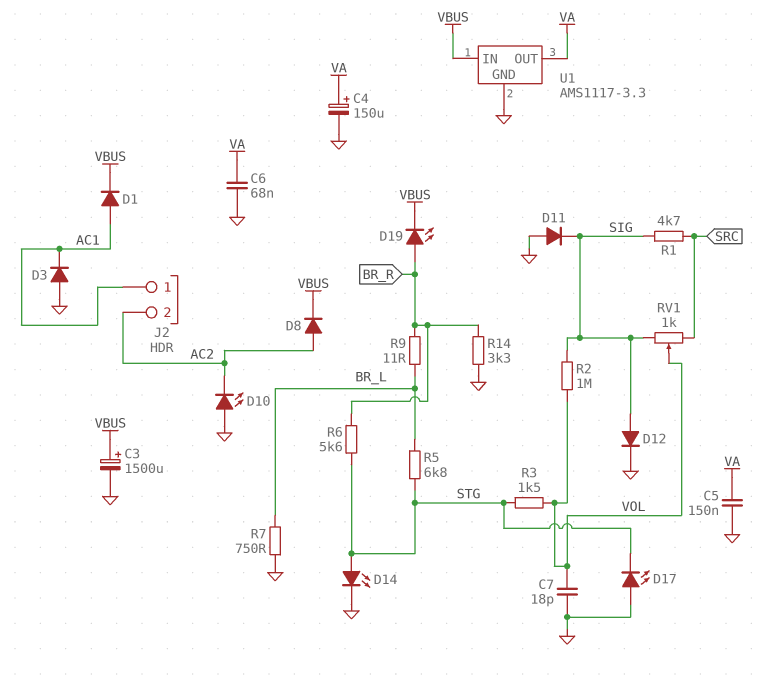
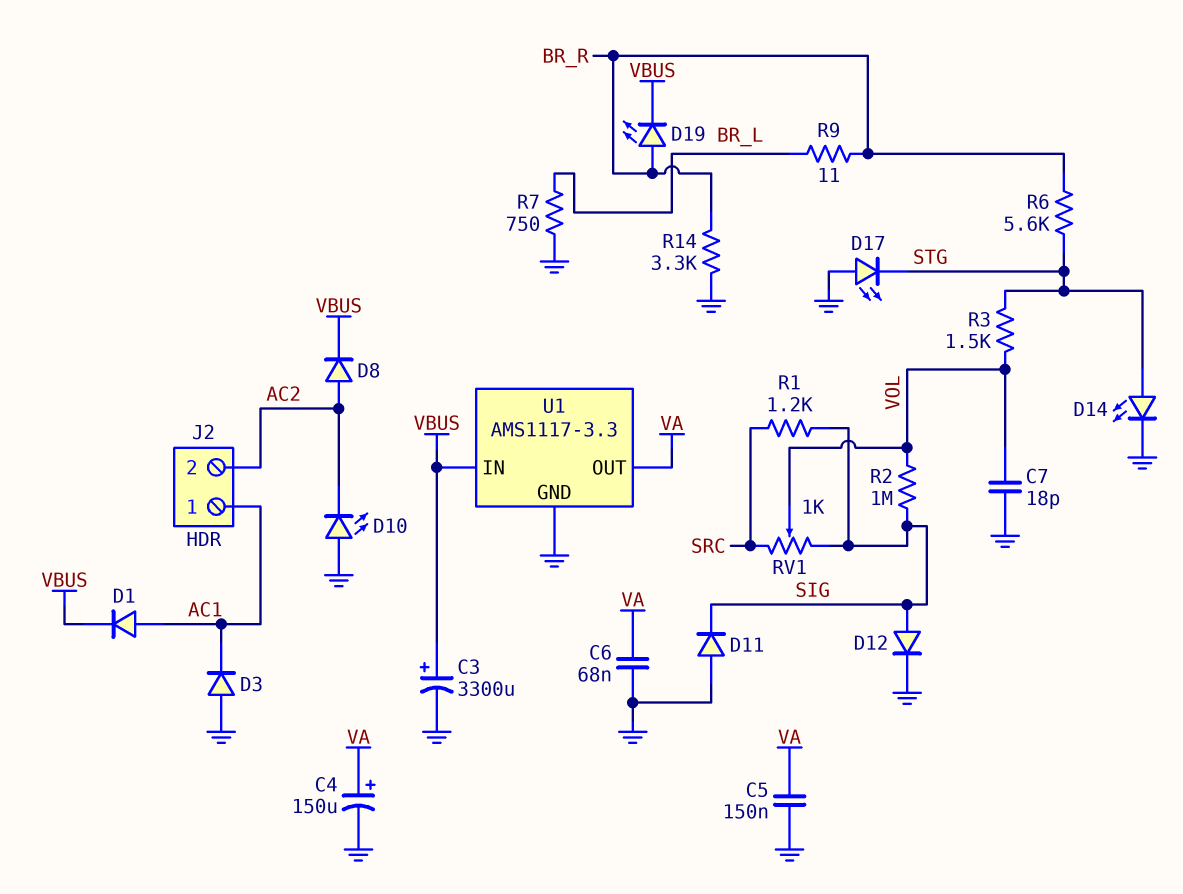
C3: 1500uF (plus VBUS, minus GND) -> 3300uF (plus VBUS, minus GND)
R1: 4.7k (SIG, SRC) -> 1.2k (SIG, SRC)
R5: 6.8k (BR_L, STG) -> none

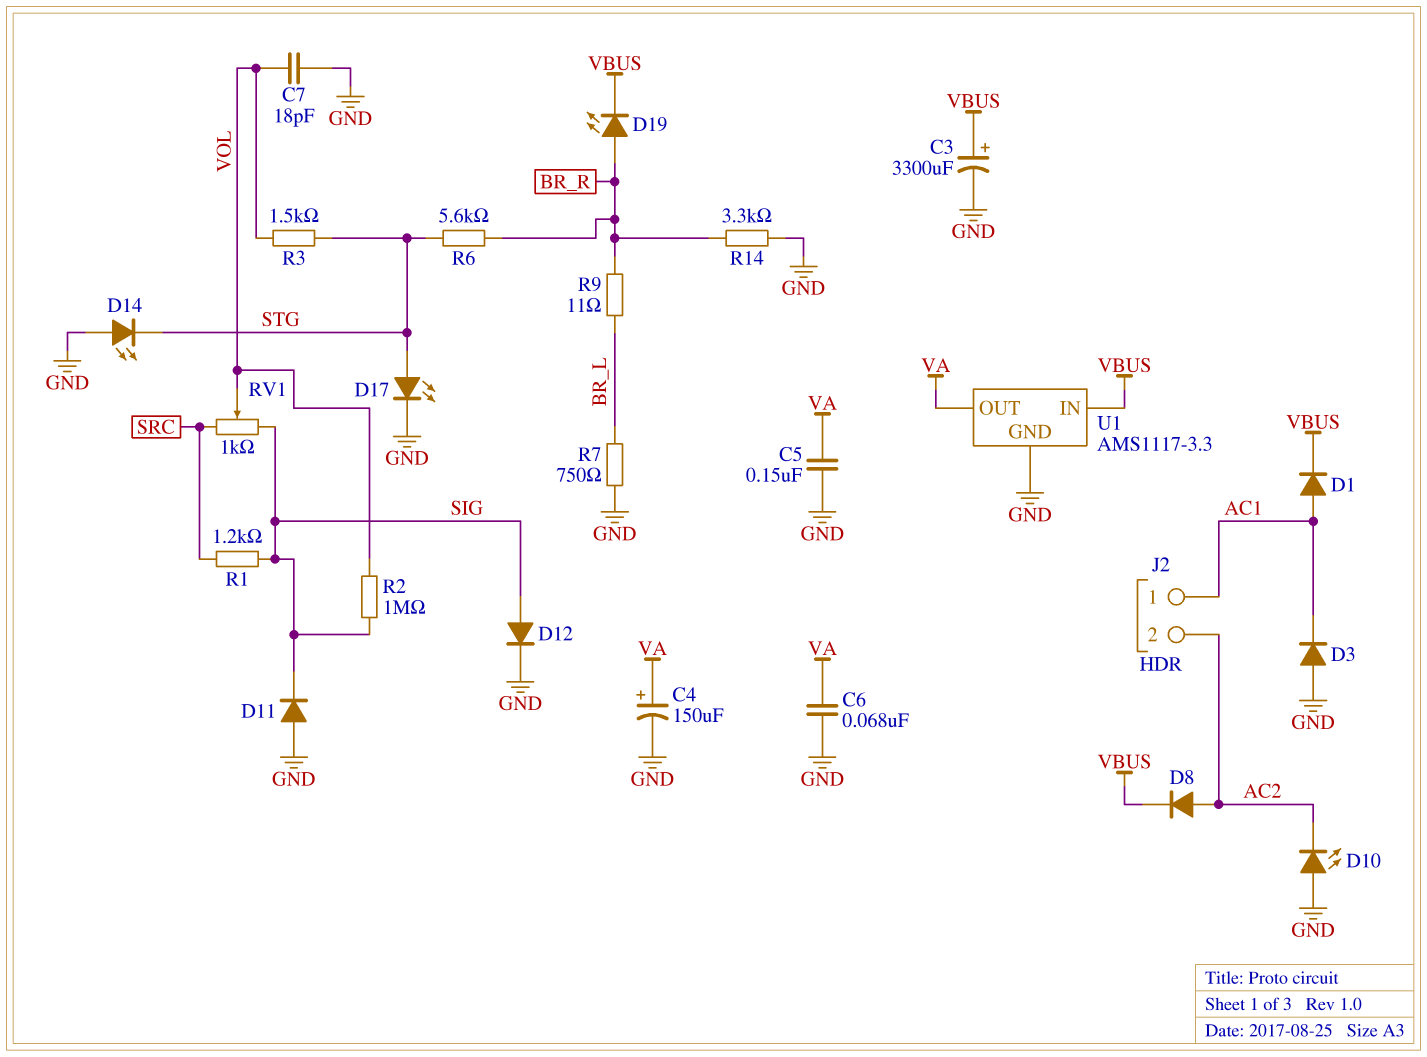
D14: LED (A STG, K GND) -> LED (A GND, K STG)
D17: LED (A GND, K STG) -> LED (A STG, K GND)

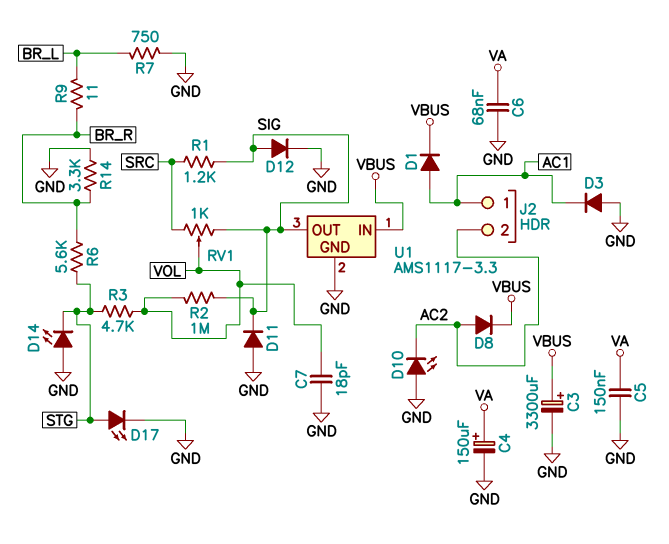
D19: LED (A BR_R, K VBUS) -> none
R3: 1.5k (STG, VOL) -> 4.7k (STG, VOL)
U1 pin OUT: VA -> SIG

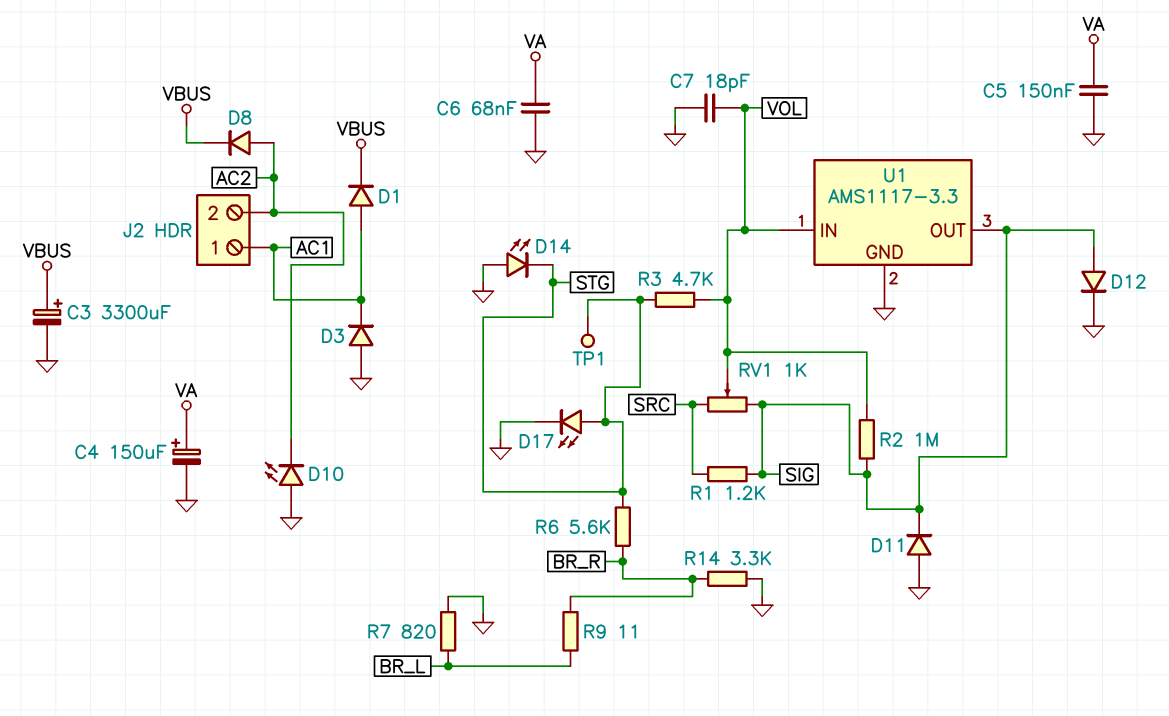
R7: 750 (BR_L, GND) -> 820 (BR_L, GND)
TP1: none -> test point (STG)
U1 pin IN: VBUS -> VOL

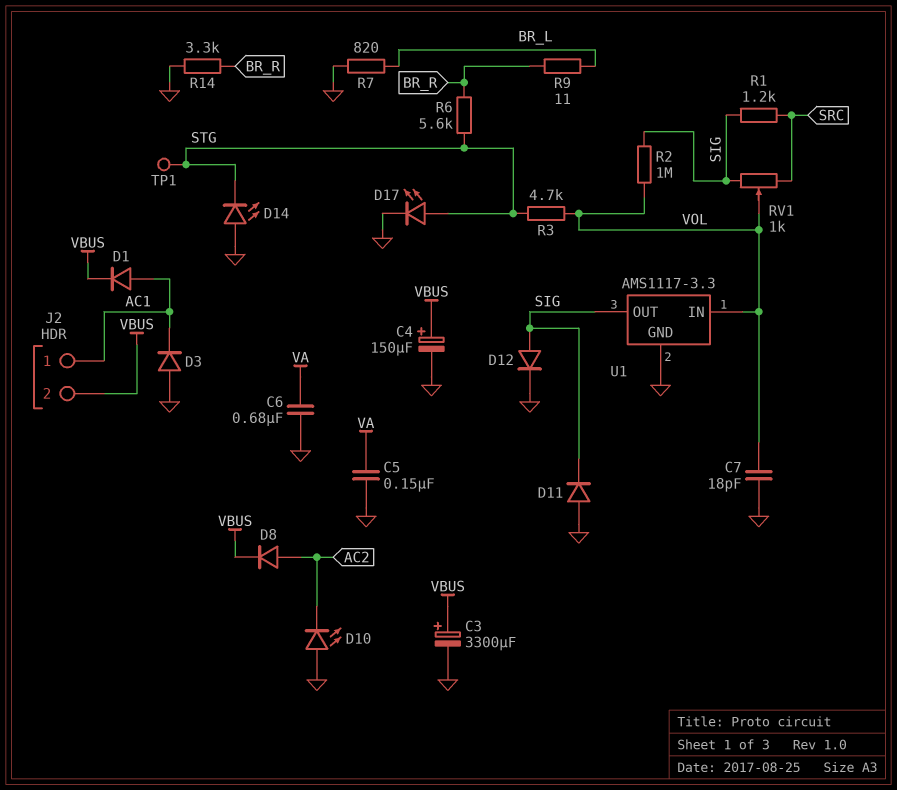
C4: 150uF (plus VA, minus GND) -> 150uF (plus VBUS, minus GND)
C6: 68nF (GND, VA) -> 680nF (GND, VA)
J2 pin 2: AC2 -> VBUS

